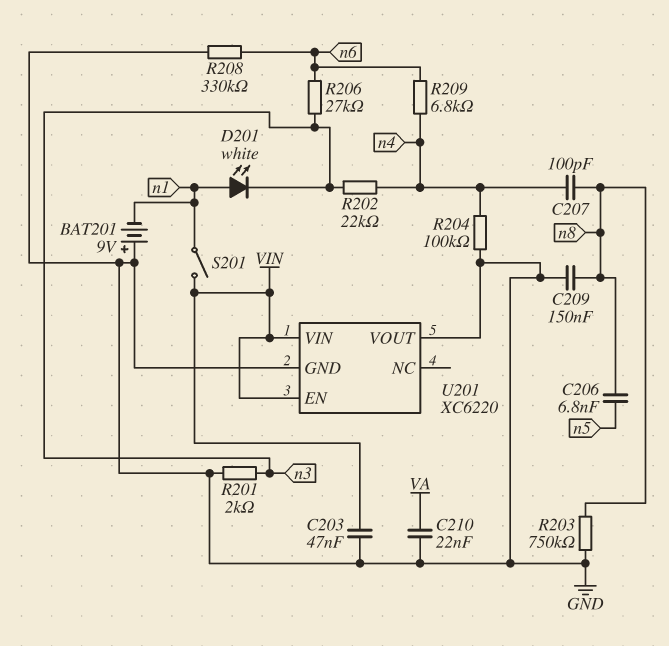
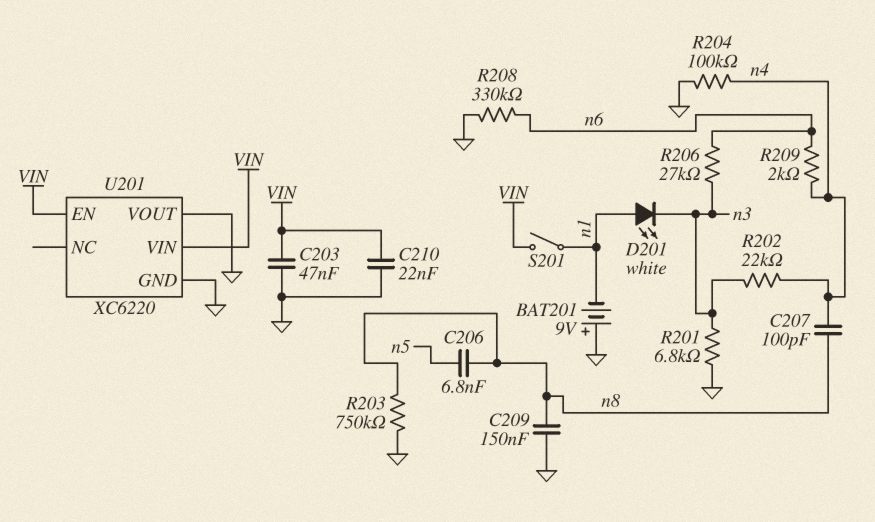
C210: 22nF (GND, VA) -> 22nF (GND, VIN)
R201: 2k (GND, n3) -> 6.8k (GND, n3)
R209: 6.8k (n4, n6) -> 2k (n4, n6)

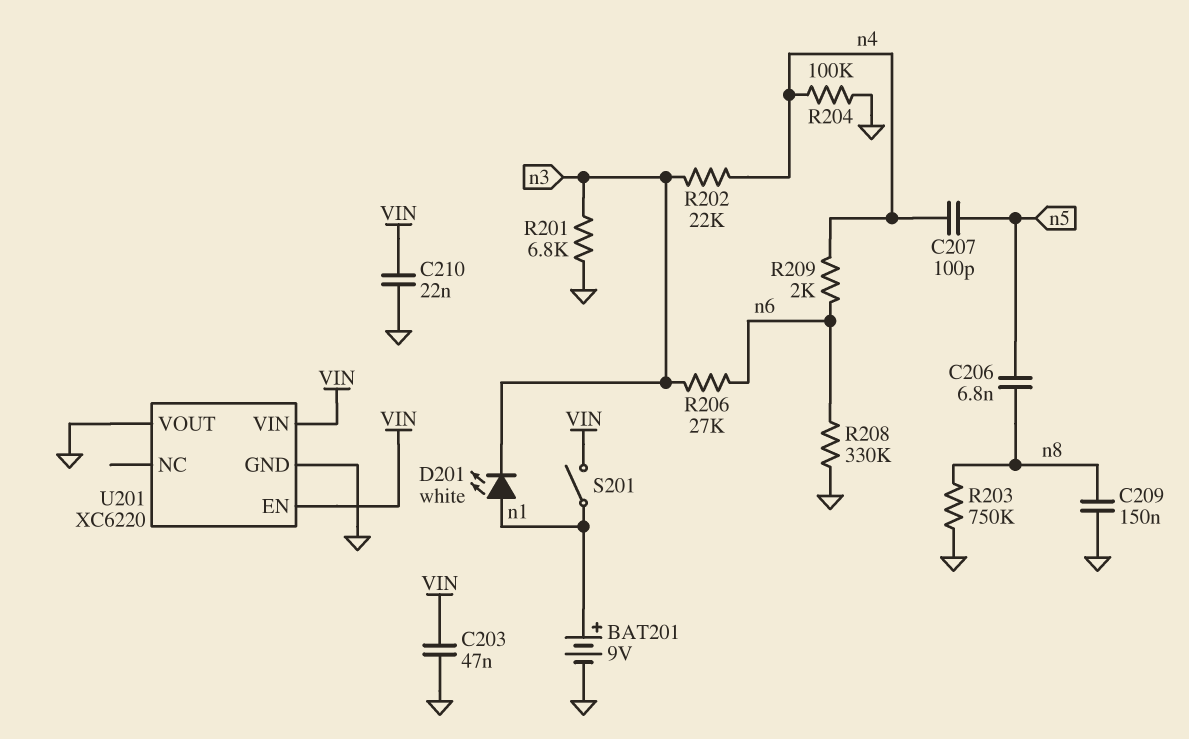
BAT201: 9V (plus GND, minus n1) -> 9V (plus n1, minus GND)
C207: 100pF (n4, n8) -> 100pF (n4, n5)

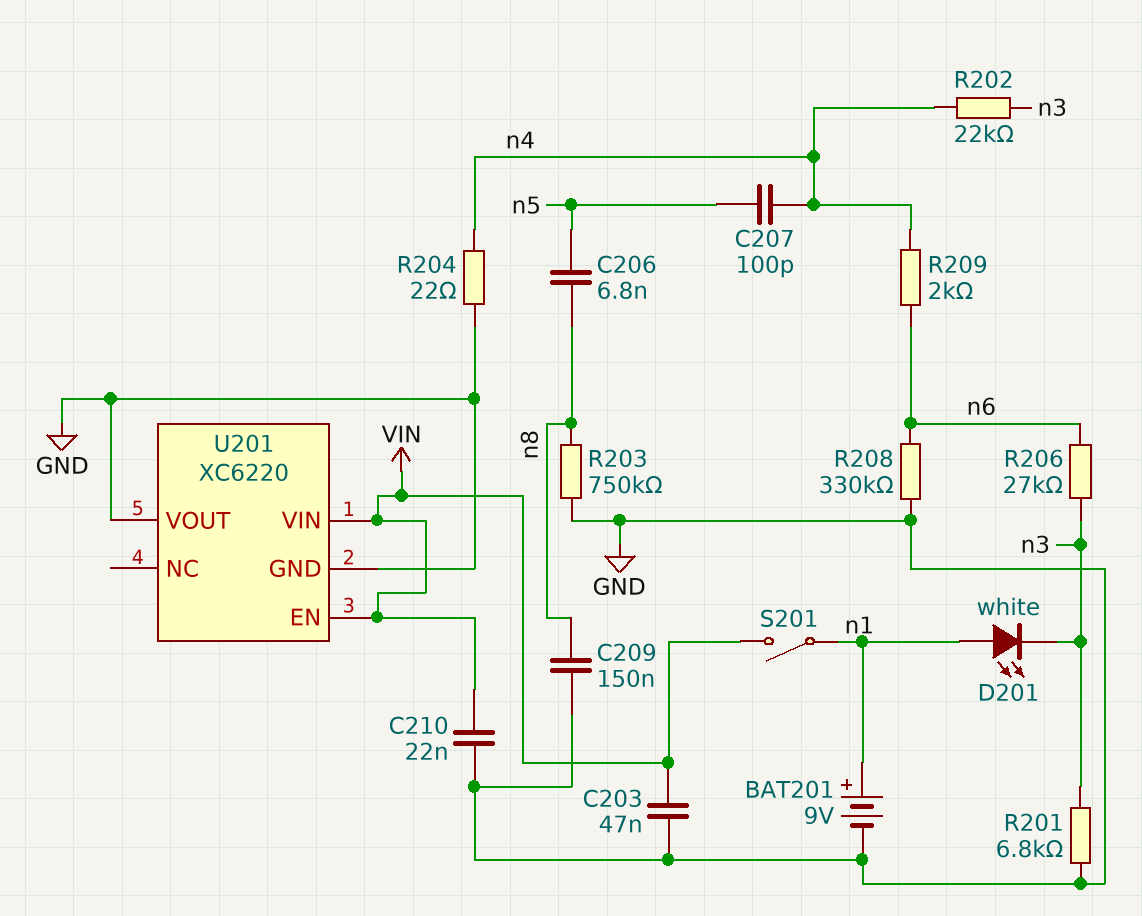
R204: 100k (GND, n4) -> 22 (GND, n4)

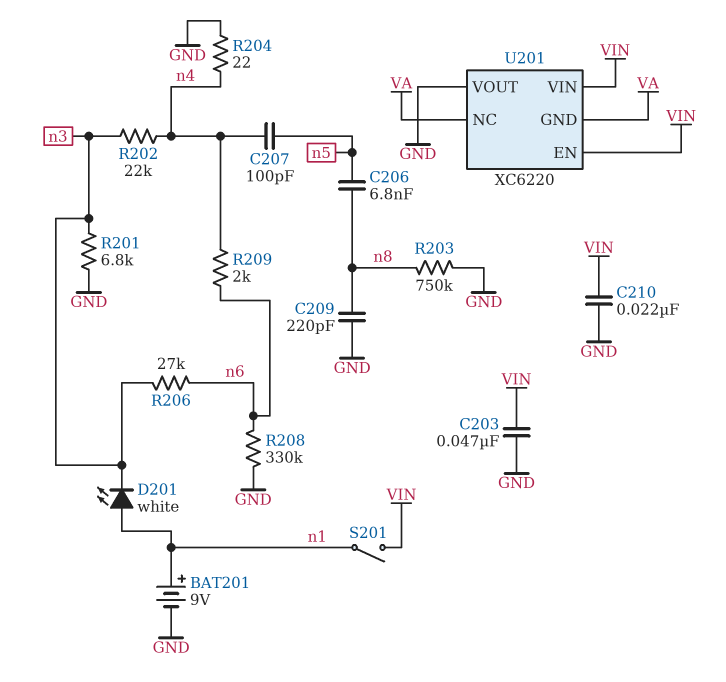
C209: 150nF (GND, n8) -> 220pF (GND, n8)
U201 pin GND: GND -> VA
U201 pin NC: none -> VA

